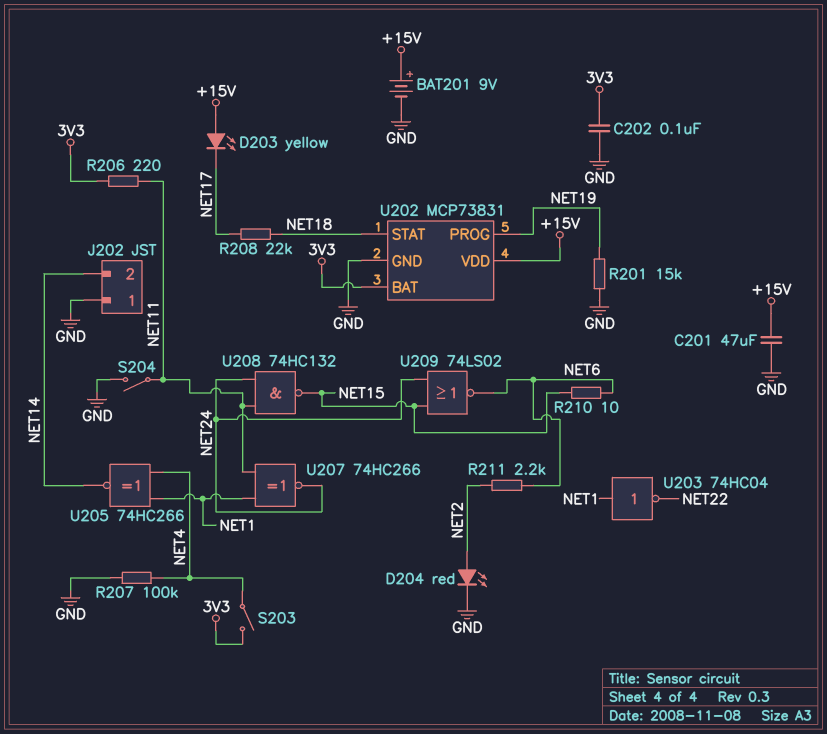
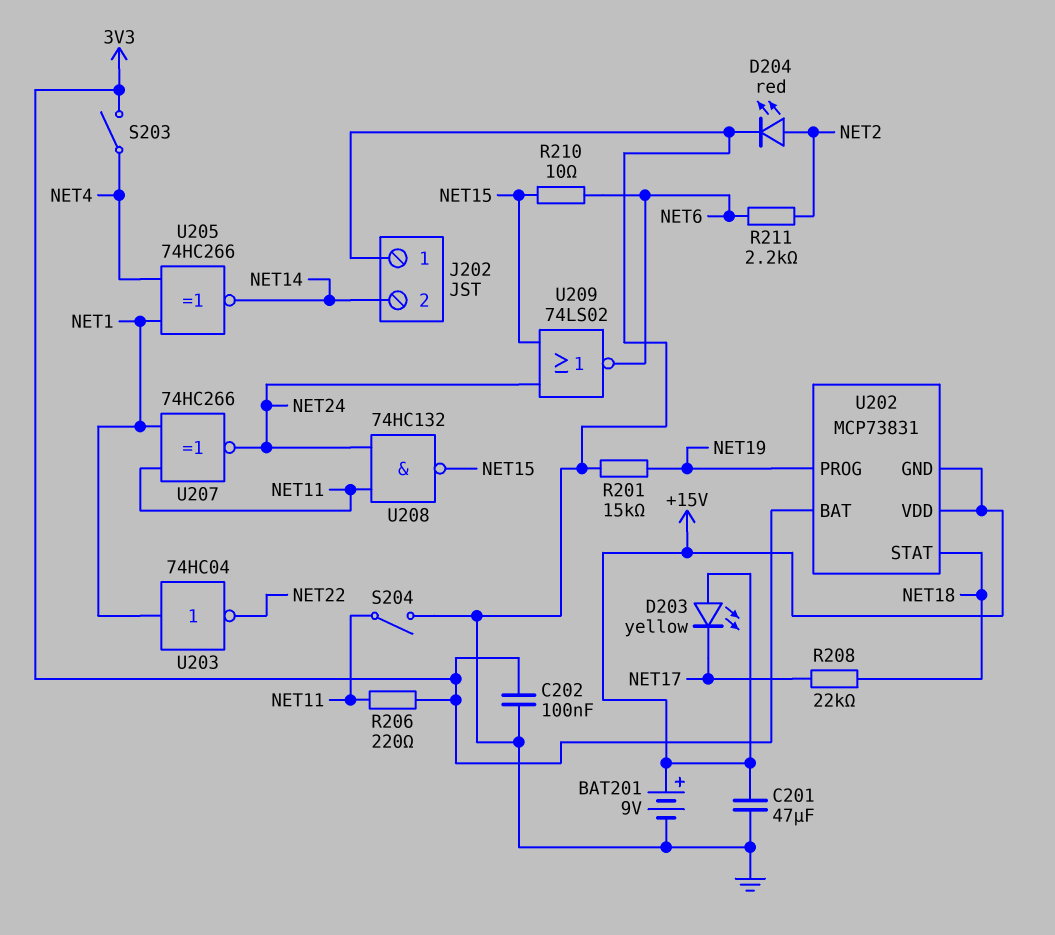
R207: 100k (GND, NET4) -> none
U202 pin GND: GND -> +15V

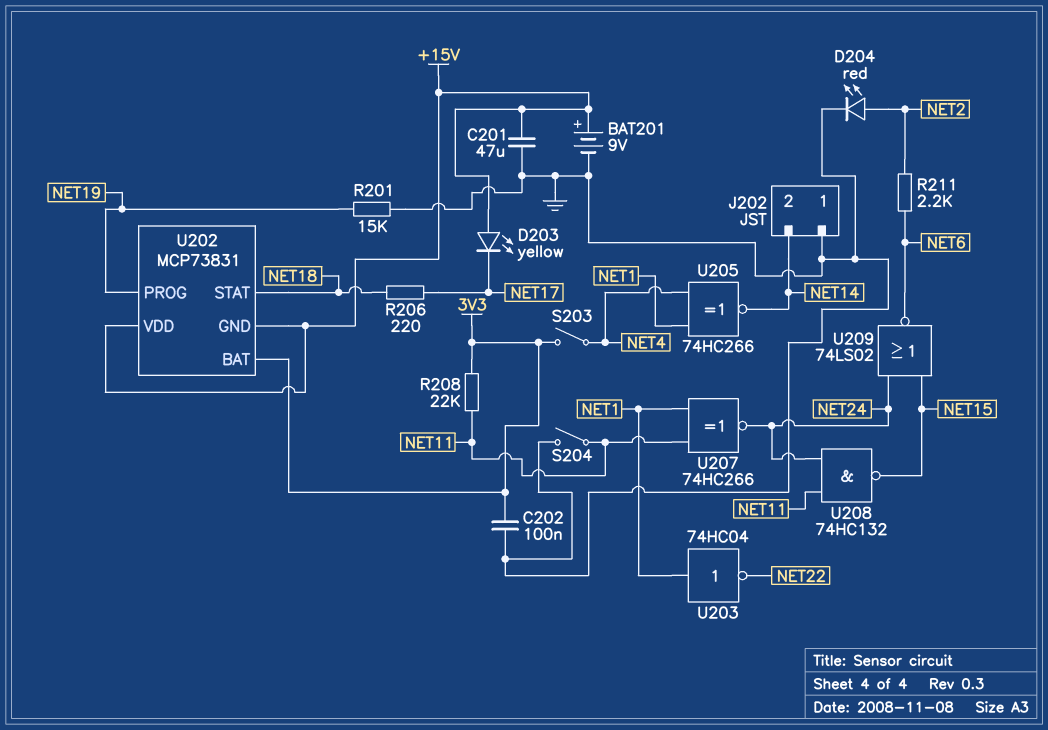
R206: 220 (3V3, NET11) -> 220 (NET17, NET18)
R208: 22k (NET17, NET18) -> 22k (3V3, NET11)
R210: 10 (NET6, NET15) -> none

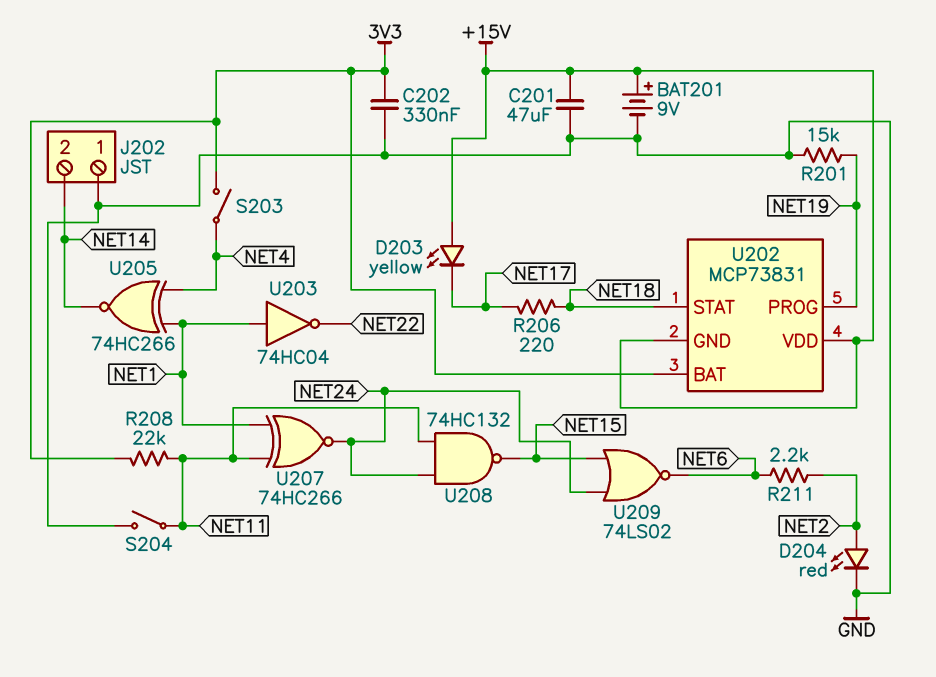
C202: 100nF (3V3, GND) -> 330nF (3V3, GND)

